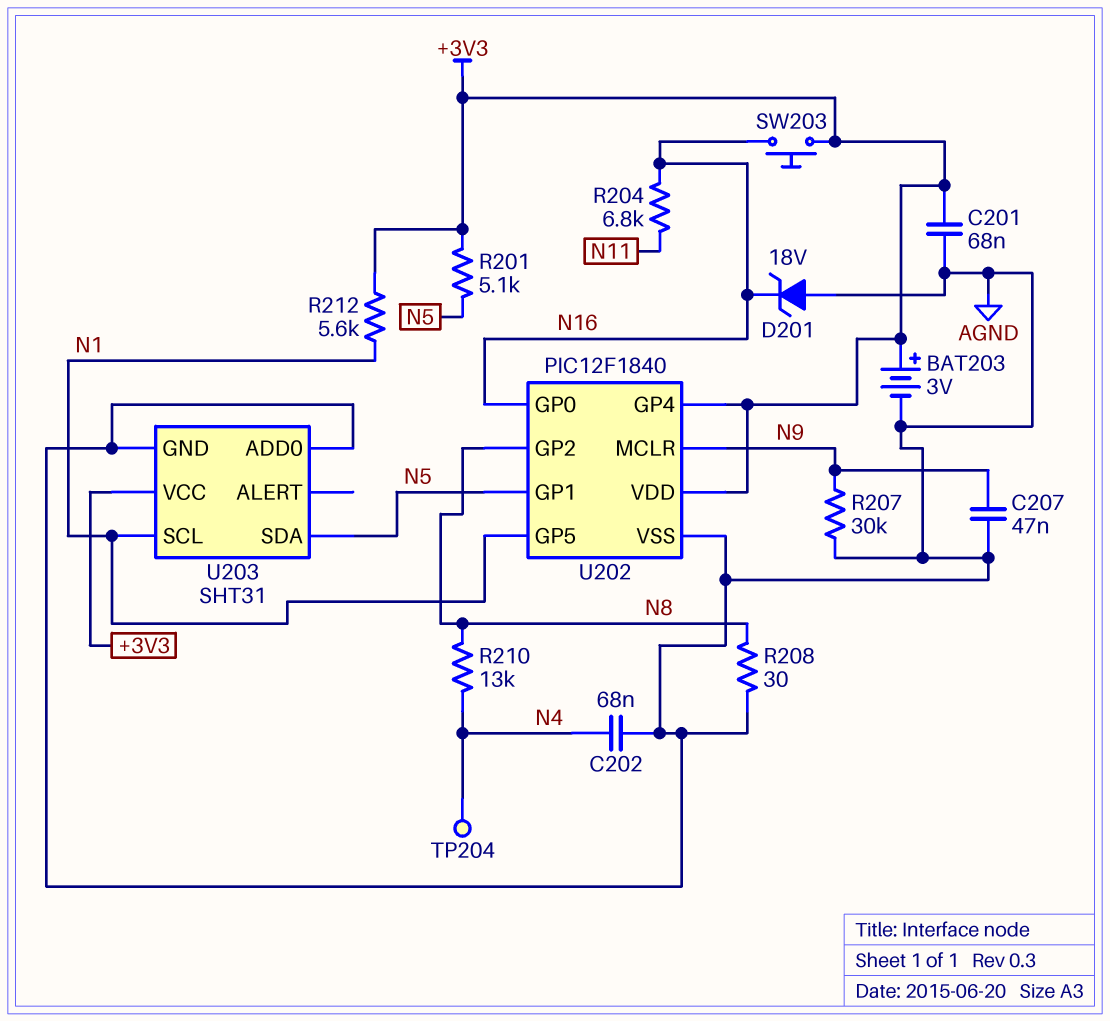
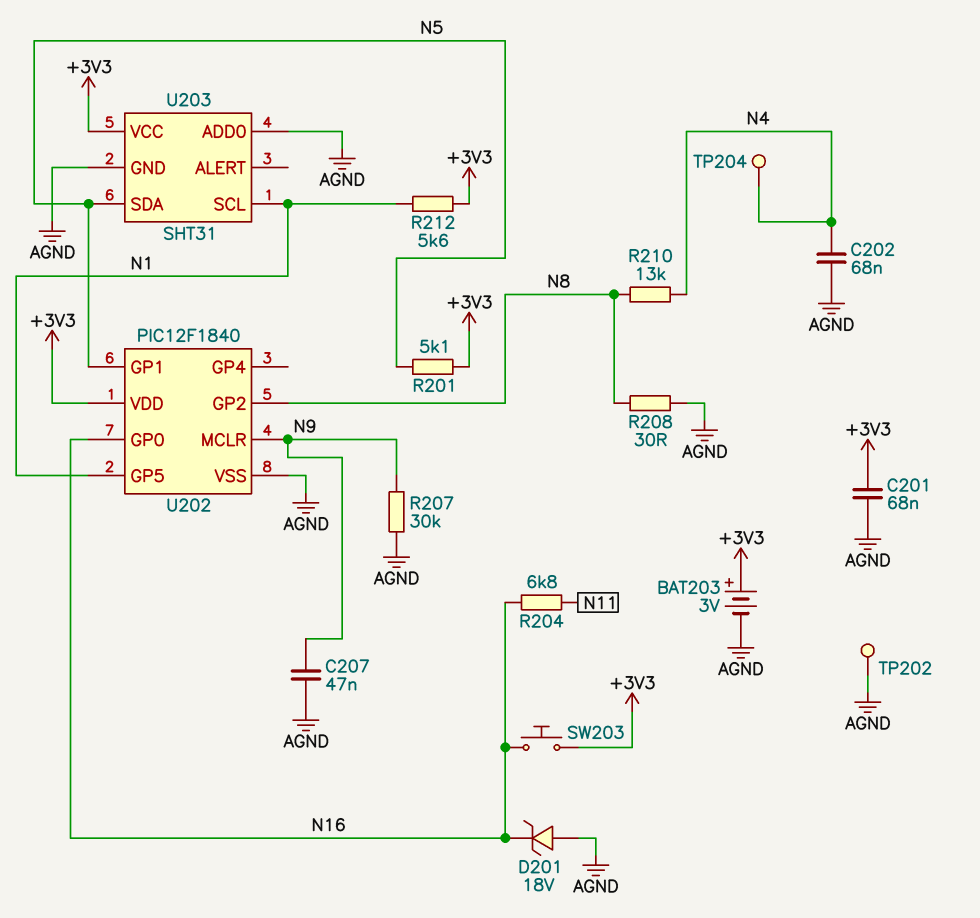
TP202: none -> test point (AGND)
U202 pin GP4: +3V3 -> none

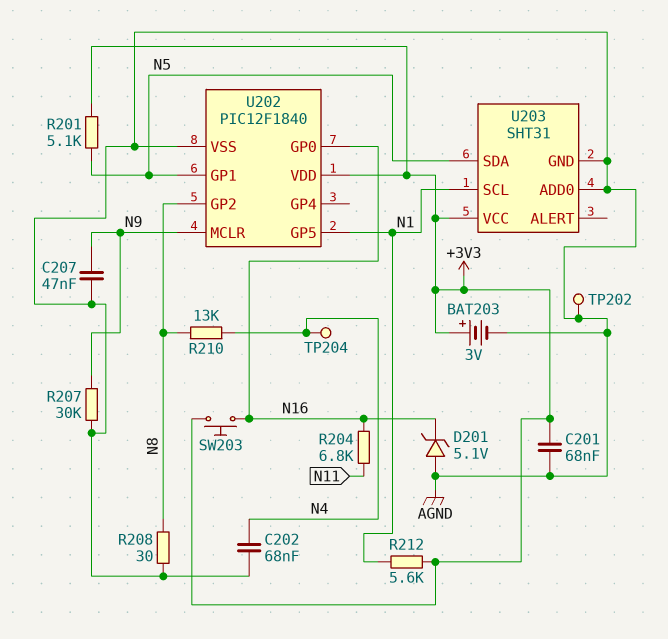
D201: zener 18V (A AGND, K N16) -> zener 5.1V (A AGND, K N16)

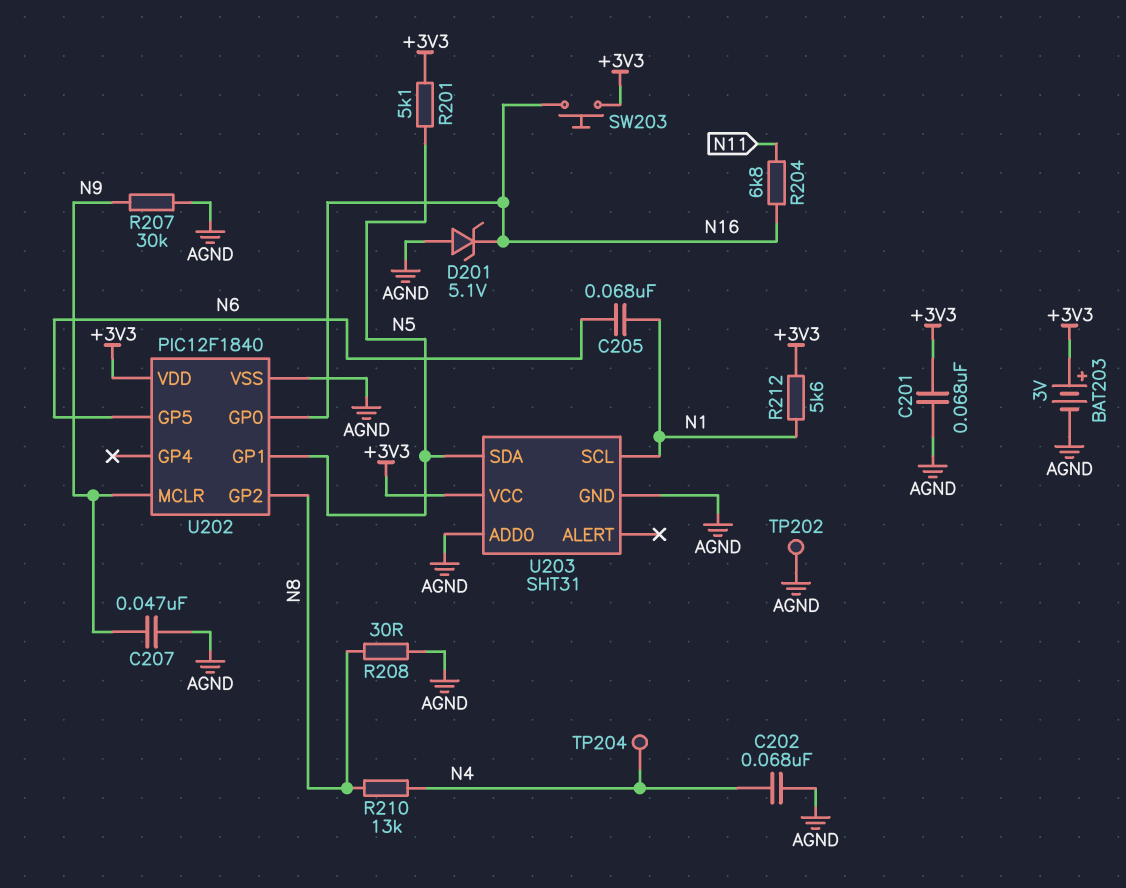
C205: none -> 68nF (N1, N6)
U202 pin GP5: N1 -> N6

